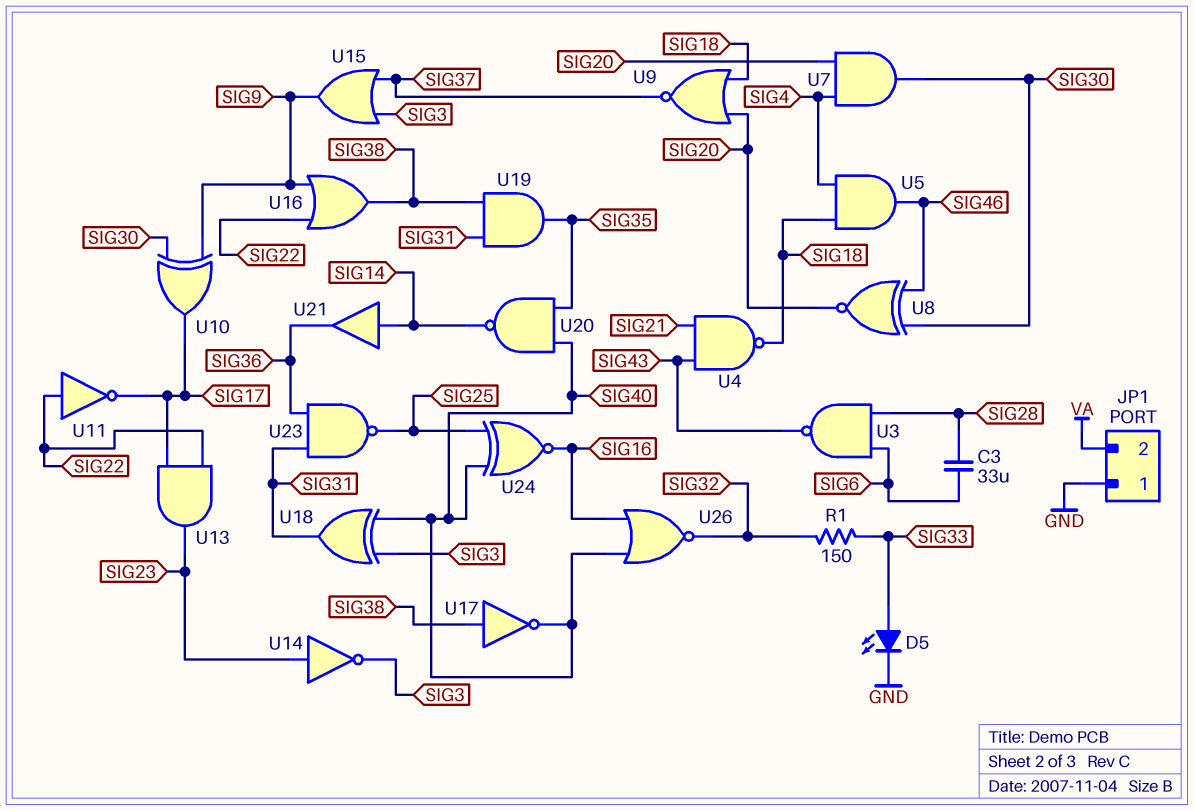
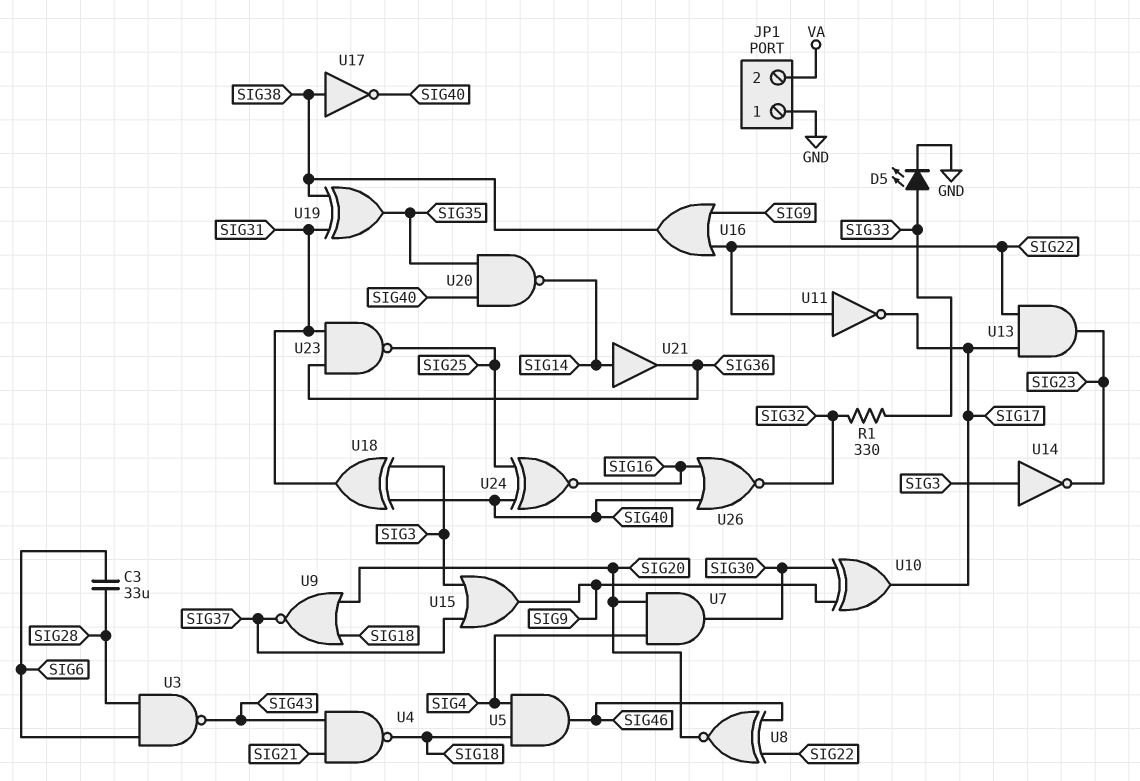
R1: 150 (SIG32, SIG33) -> 330 (SIG32, SIG33)
U8: XNOR (in SIG30, in SIG46, out SIG20) -> XNOR (in SIG22, in SIG46, out SIG20)
U14: NOT (in SIG23, out SIG3) -> NOT (in SIG3, out SIG23)
U19: AND (in SIG31, in SIG38, out SIG35) -> XOR (in SIG31, in SIG38, out SIG35)

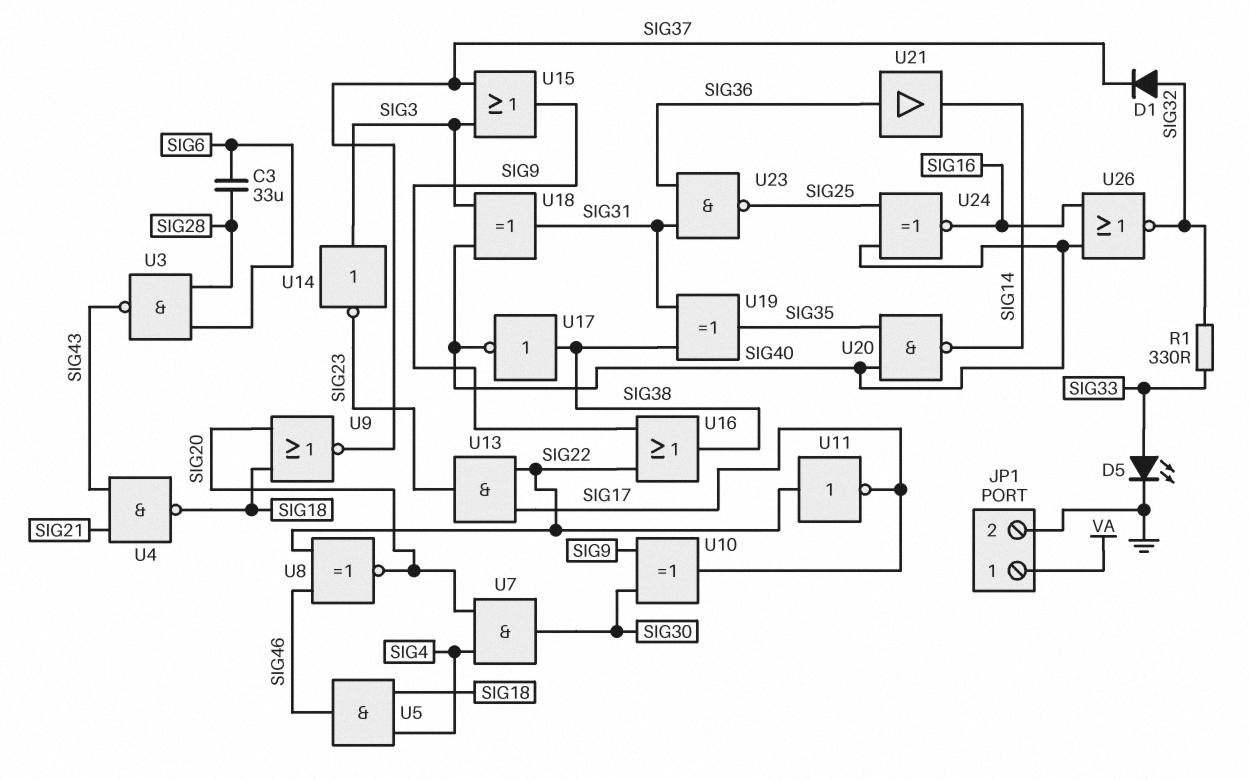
D1: none -> diode (A SIG32, K SIG37)
JP1 pin 1: GND -> VA
JP1 pin 2: VA -> GND
U21: buffer (in SIG14, out SIG36) -> buffer (in SIG36, out SIG14)

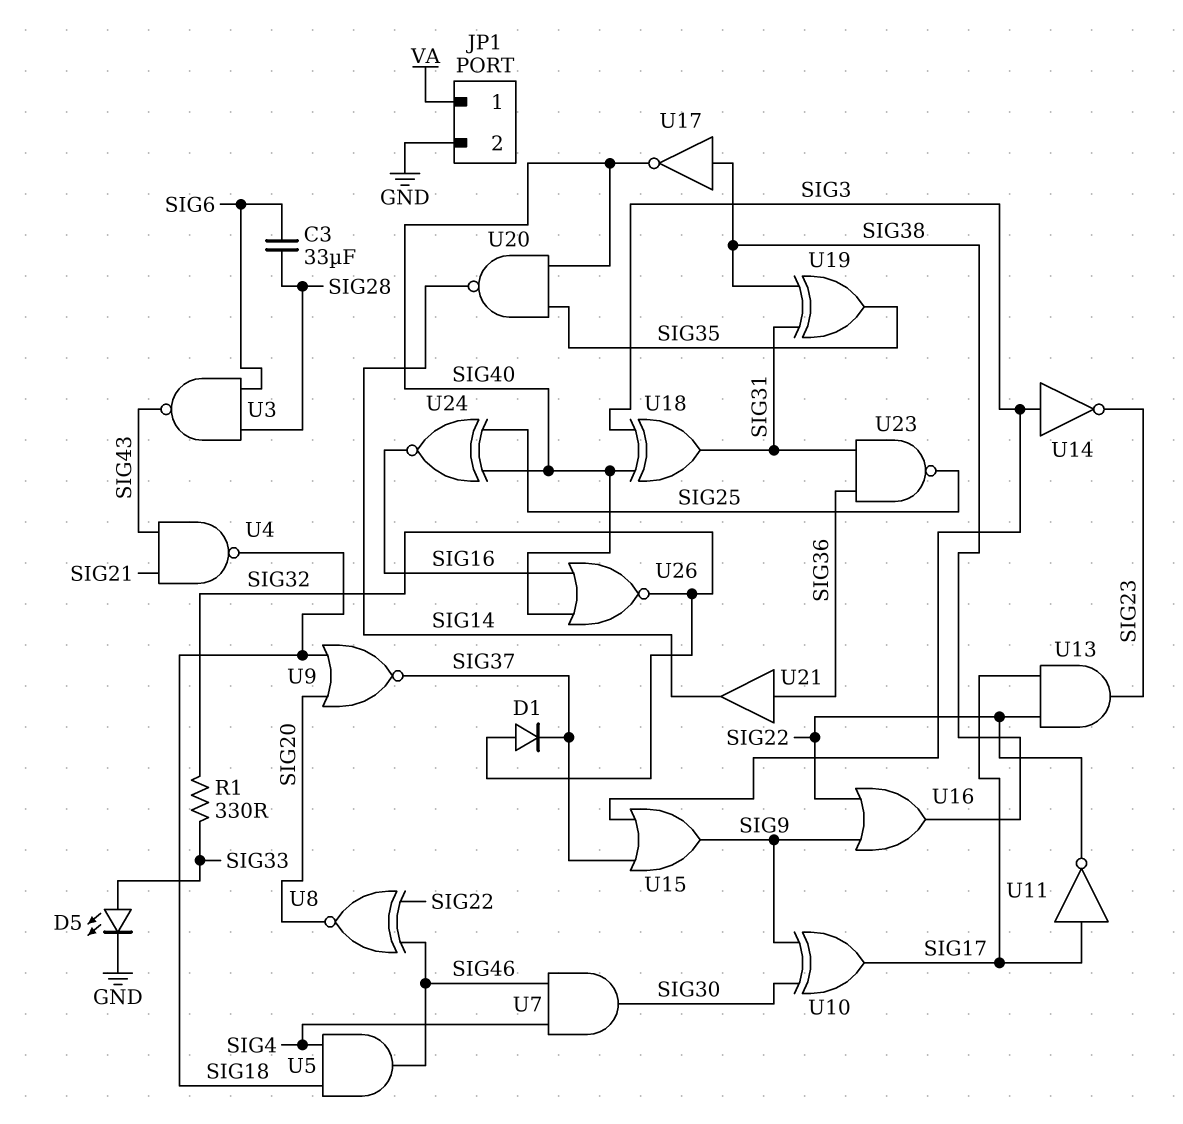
U7: AND (in SIG4, in SIG20, out SIG30) -> AND (in SIG4, in SIG46, out SIG30)
U11: NOT (in SIG22, out SIG17) -> NOT (in SIG17, out SIG22)

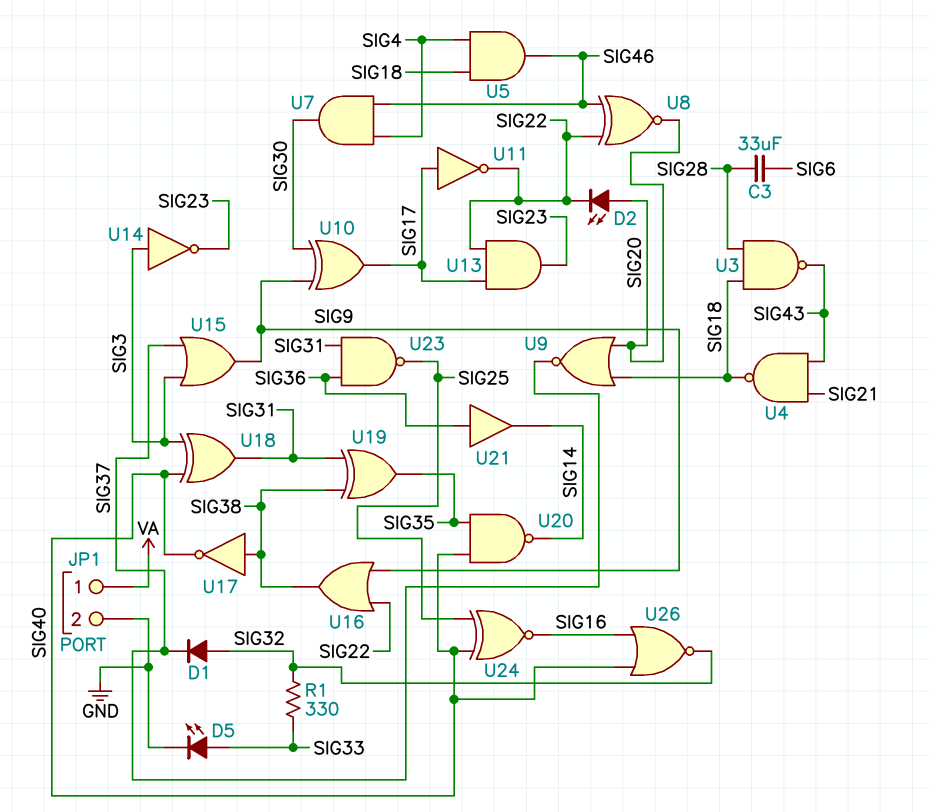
D2: none -> LED (A SIG20, K SIG22)
U3: NAND (in SIG6, in SIG28, out SIG43) -> NAND (in SIG18, in SIG28, out SIG43)

